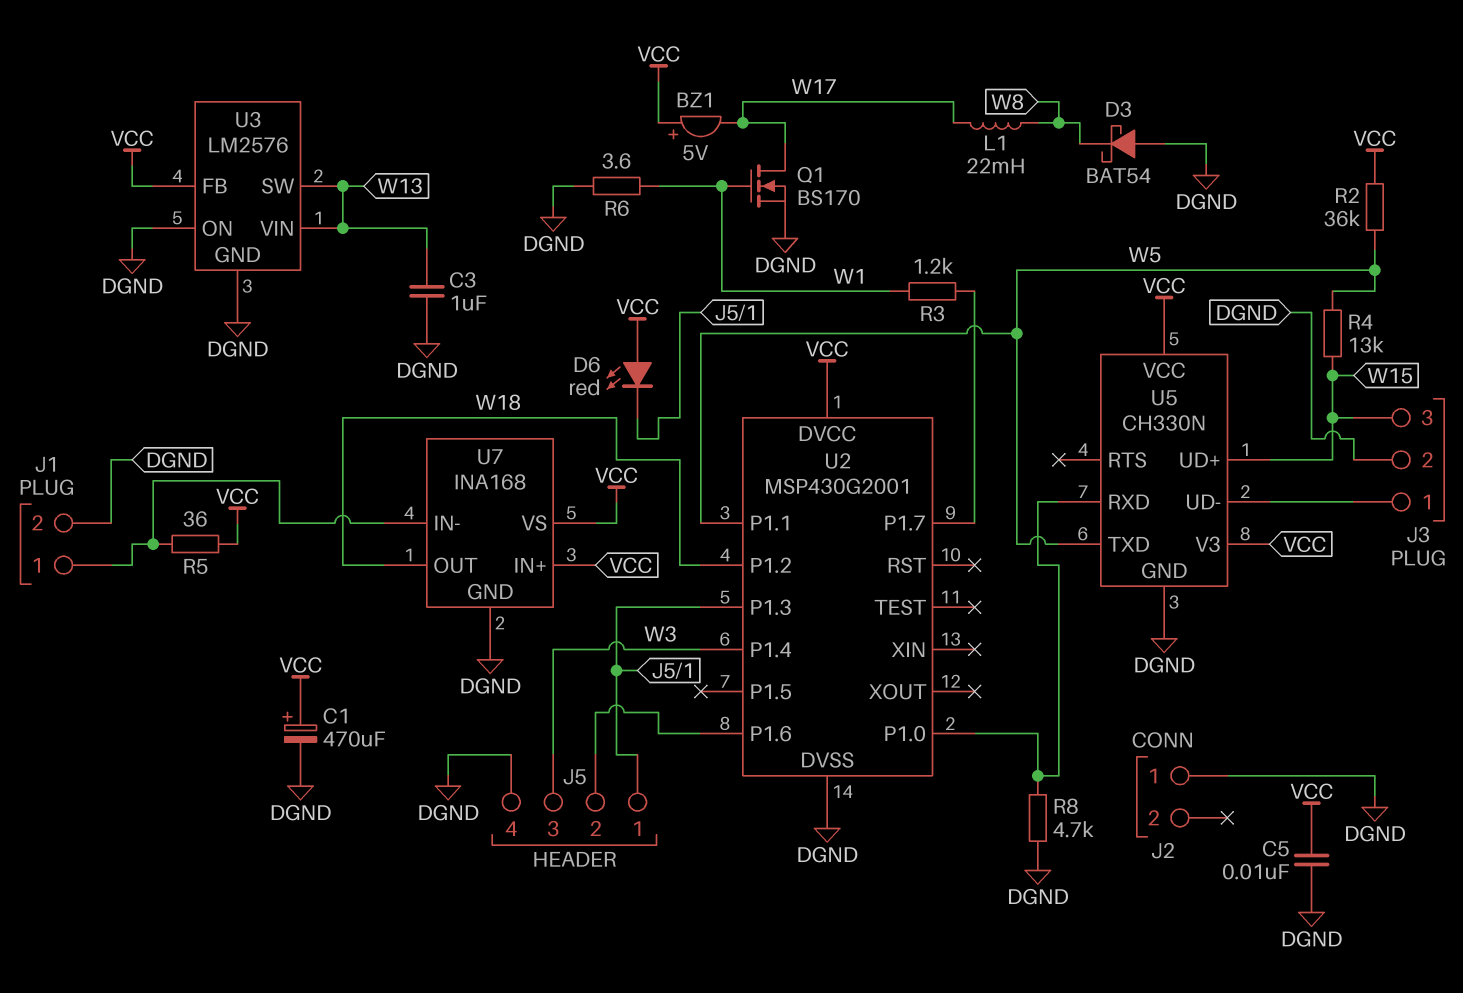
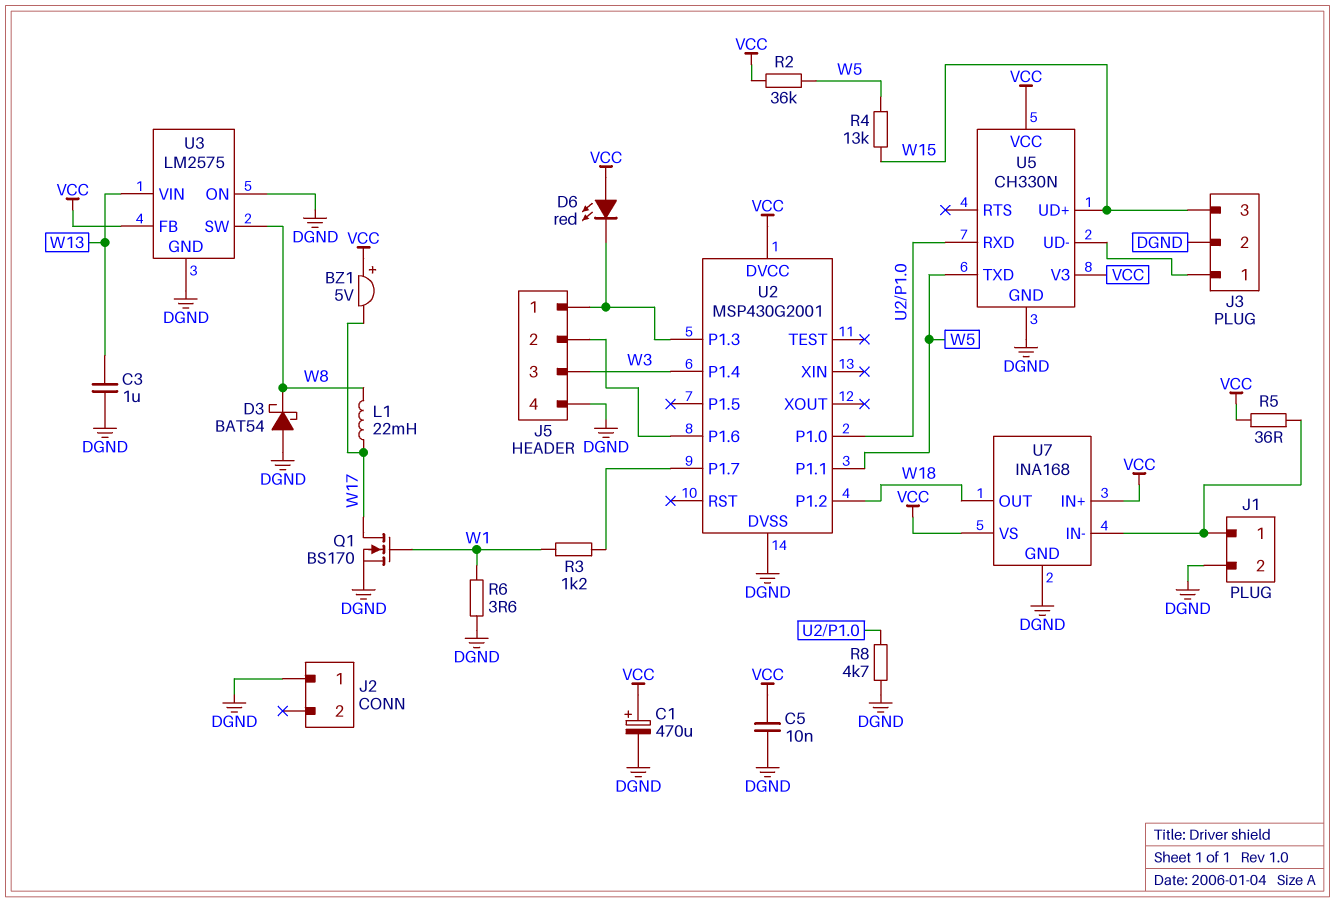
U3: LM2576 -> LM2575
U3 pin SW: W13 -> W8

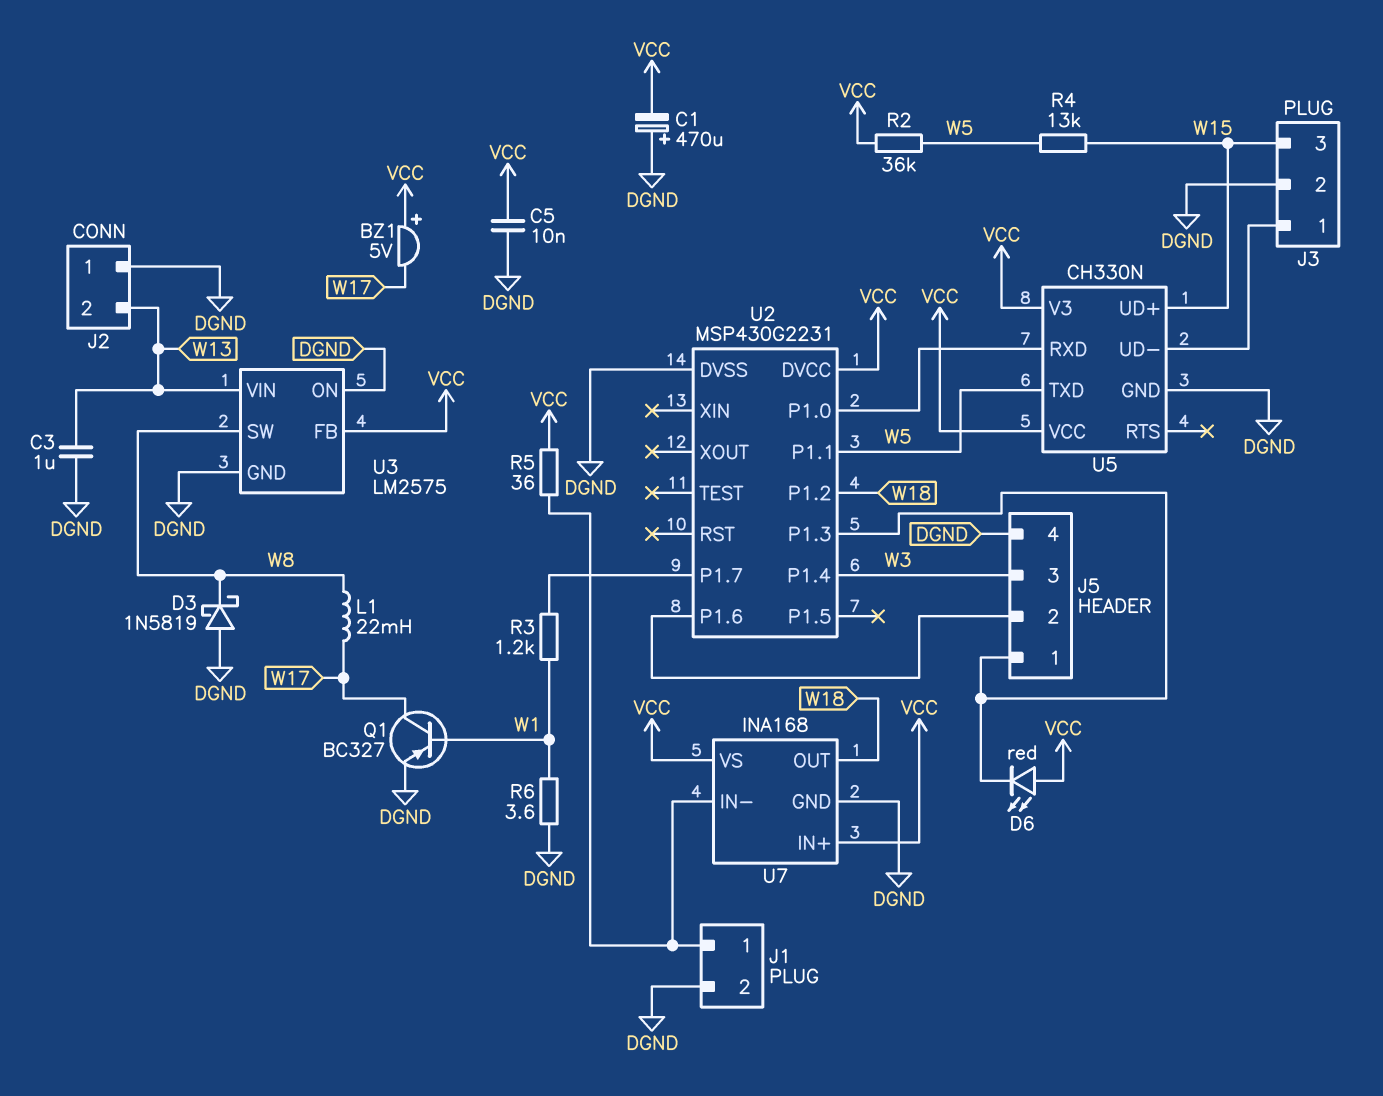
C1: 470uF (plus VCC, minus DGND) -> 470uF (plus DGND, minus VCC)
D3: schottky BAT54 (A DGND, K W8) -> schottky 1N5819 (A DGND, K W8)
J2 pin 2: none -> W13
Q1: NMOS BS170 (G W1, D W17, S DGND) -> PNP BC327 (B W1, C W17, E DGND)
R8: 4.7k (DGND, U2/P1.0) -> none
U2: MSP430G2001 -> MSP430G2231

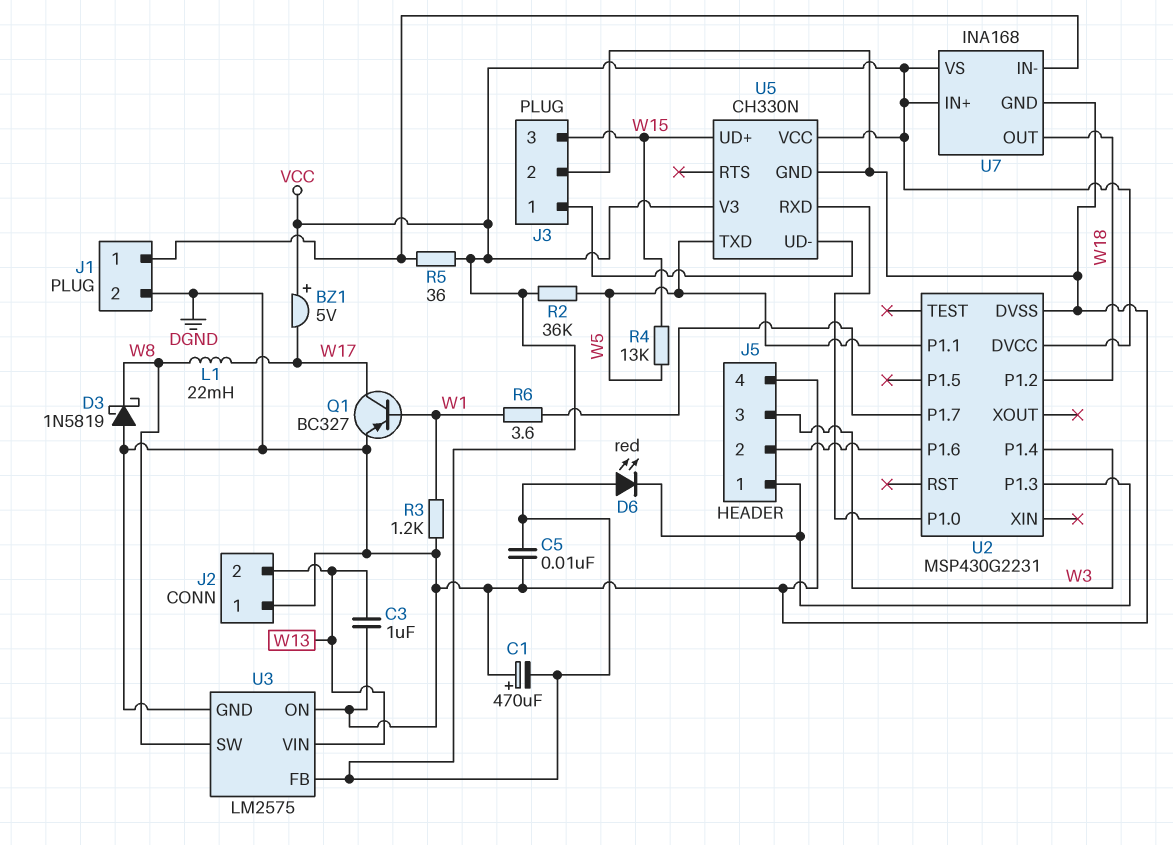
R3: 1.2k (U2/P1.7, W1) -> 1.2k (DGND, W1)
R6: 3.6 (DGND, W1) -> 3.6 (U2/P1.7, W1)

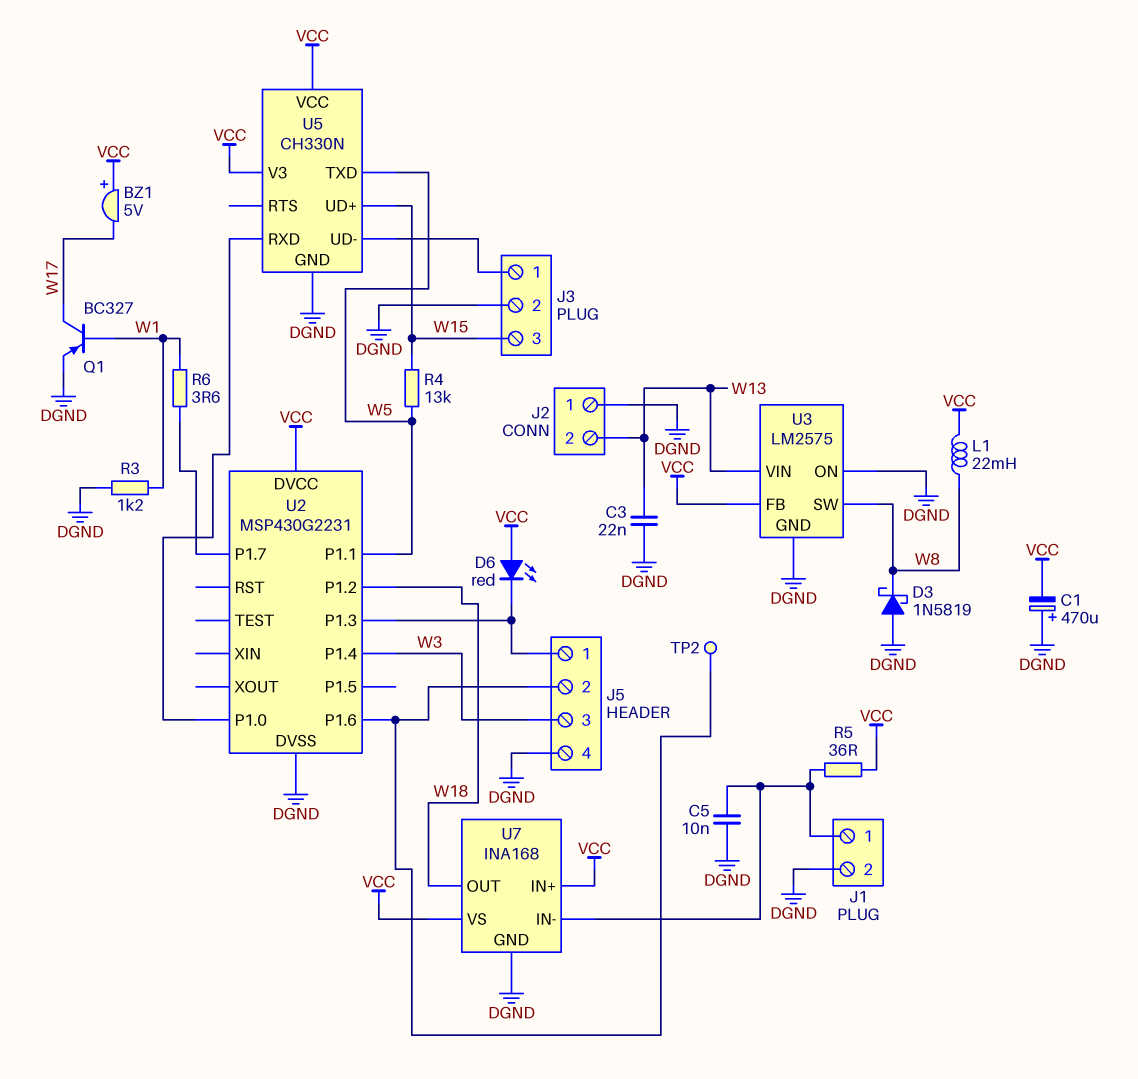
C3: 1uF (DGND, W13) -> 22nF (DGND, W13)
C5: 10nF (DGND, VCC) -> 10nF (DGND, J1/1)
L1: 22mH (W8, W17) -> 22mH (VCC, W8)
R2: 36k (VCC, W5) -> none
TP2: none -> test point (J5/2)

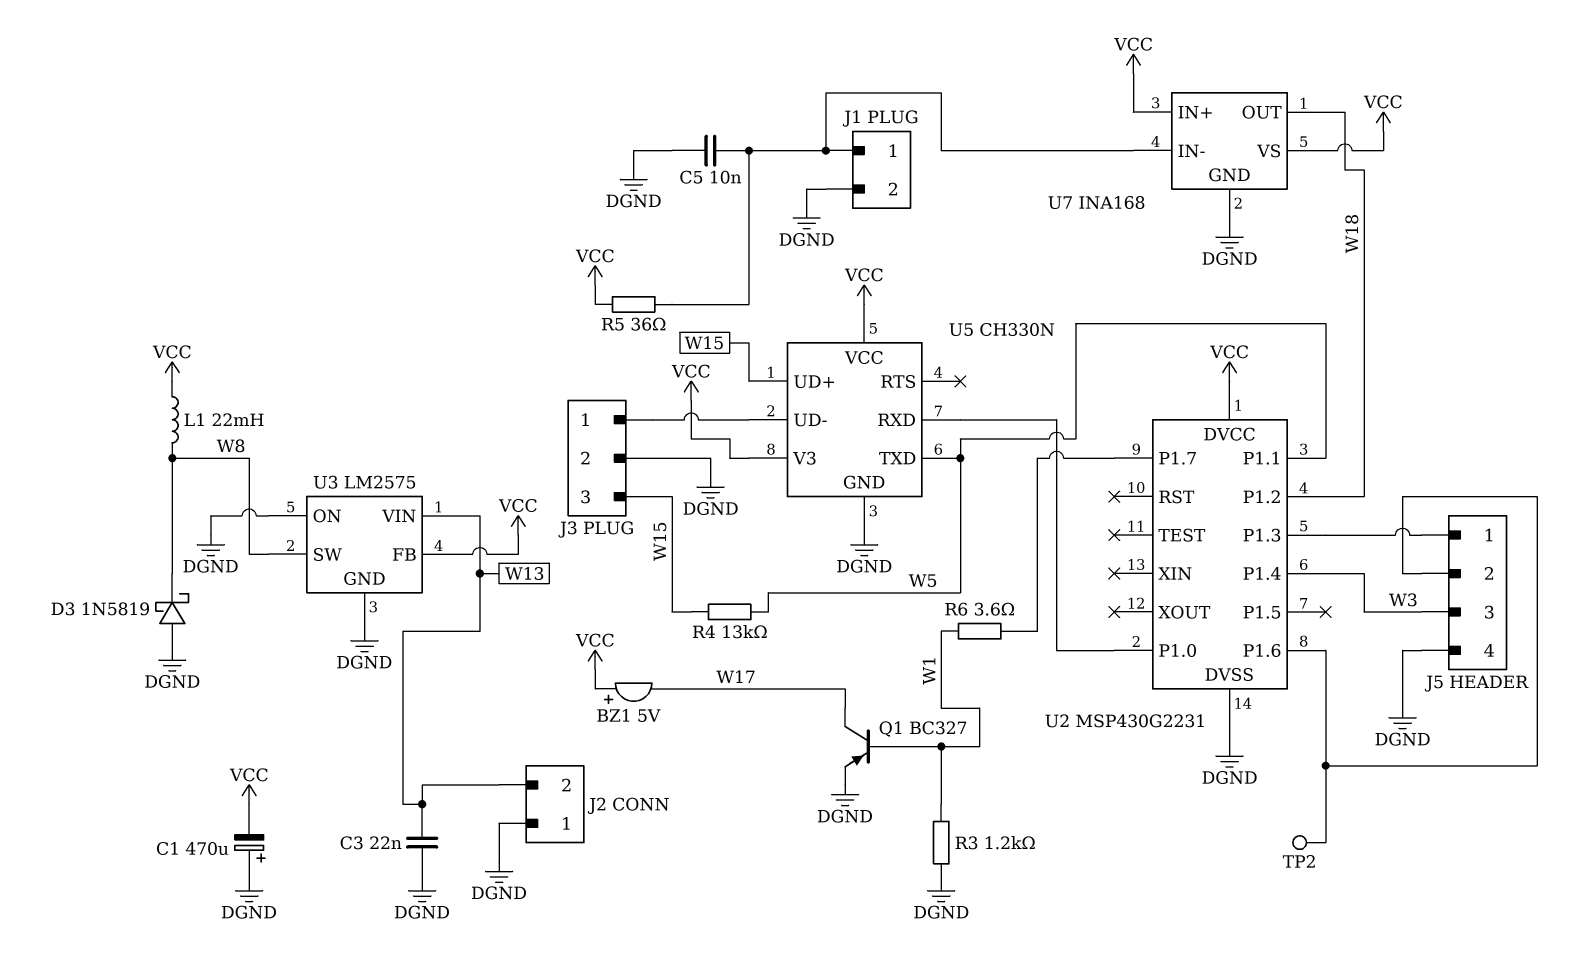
D6: LED red (A VCC, K J5/1) -> none

